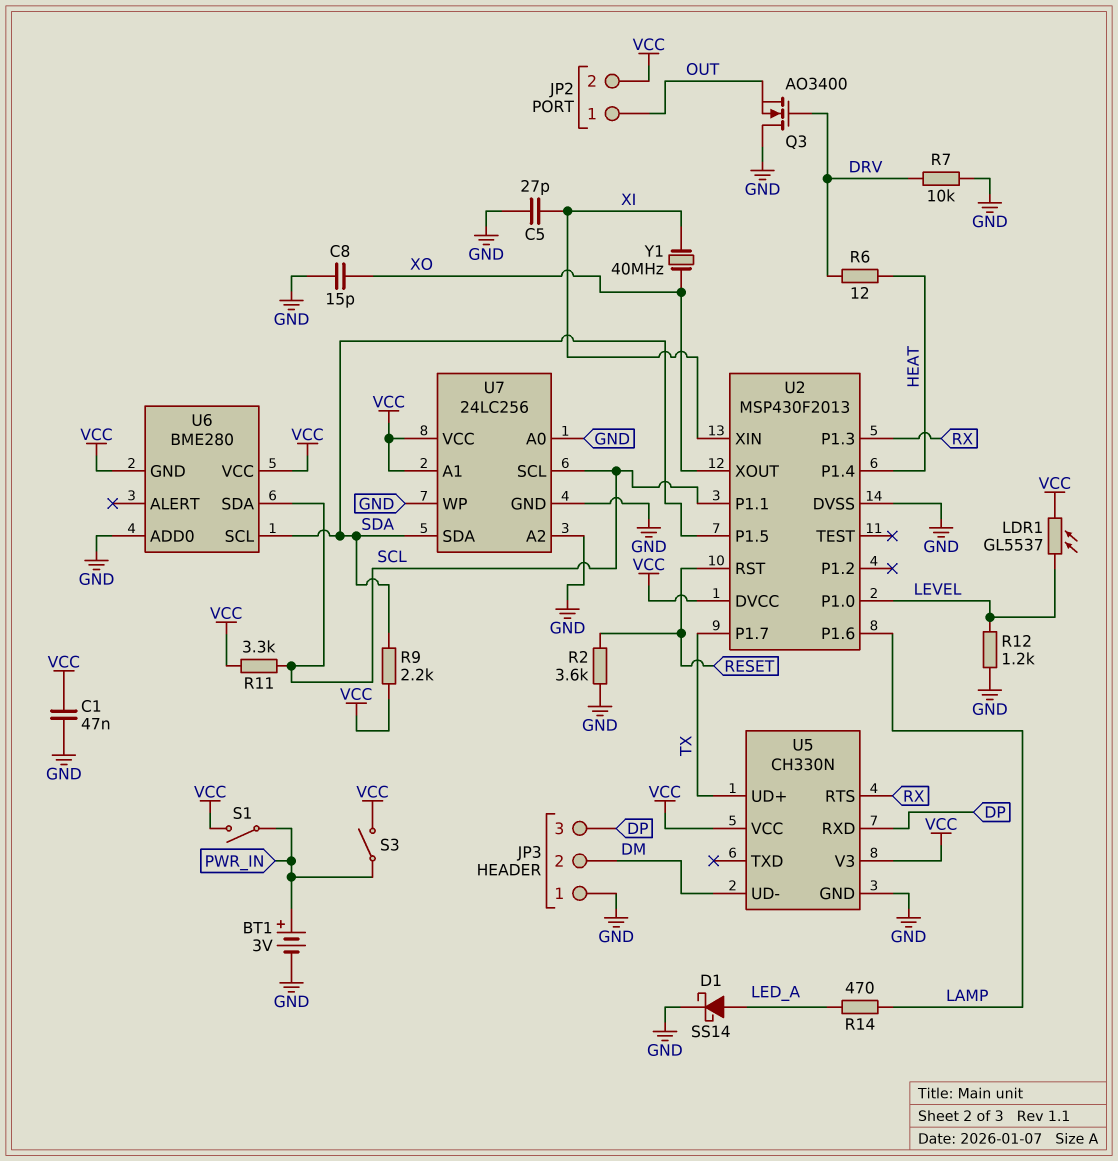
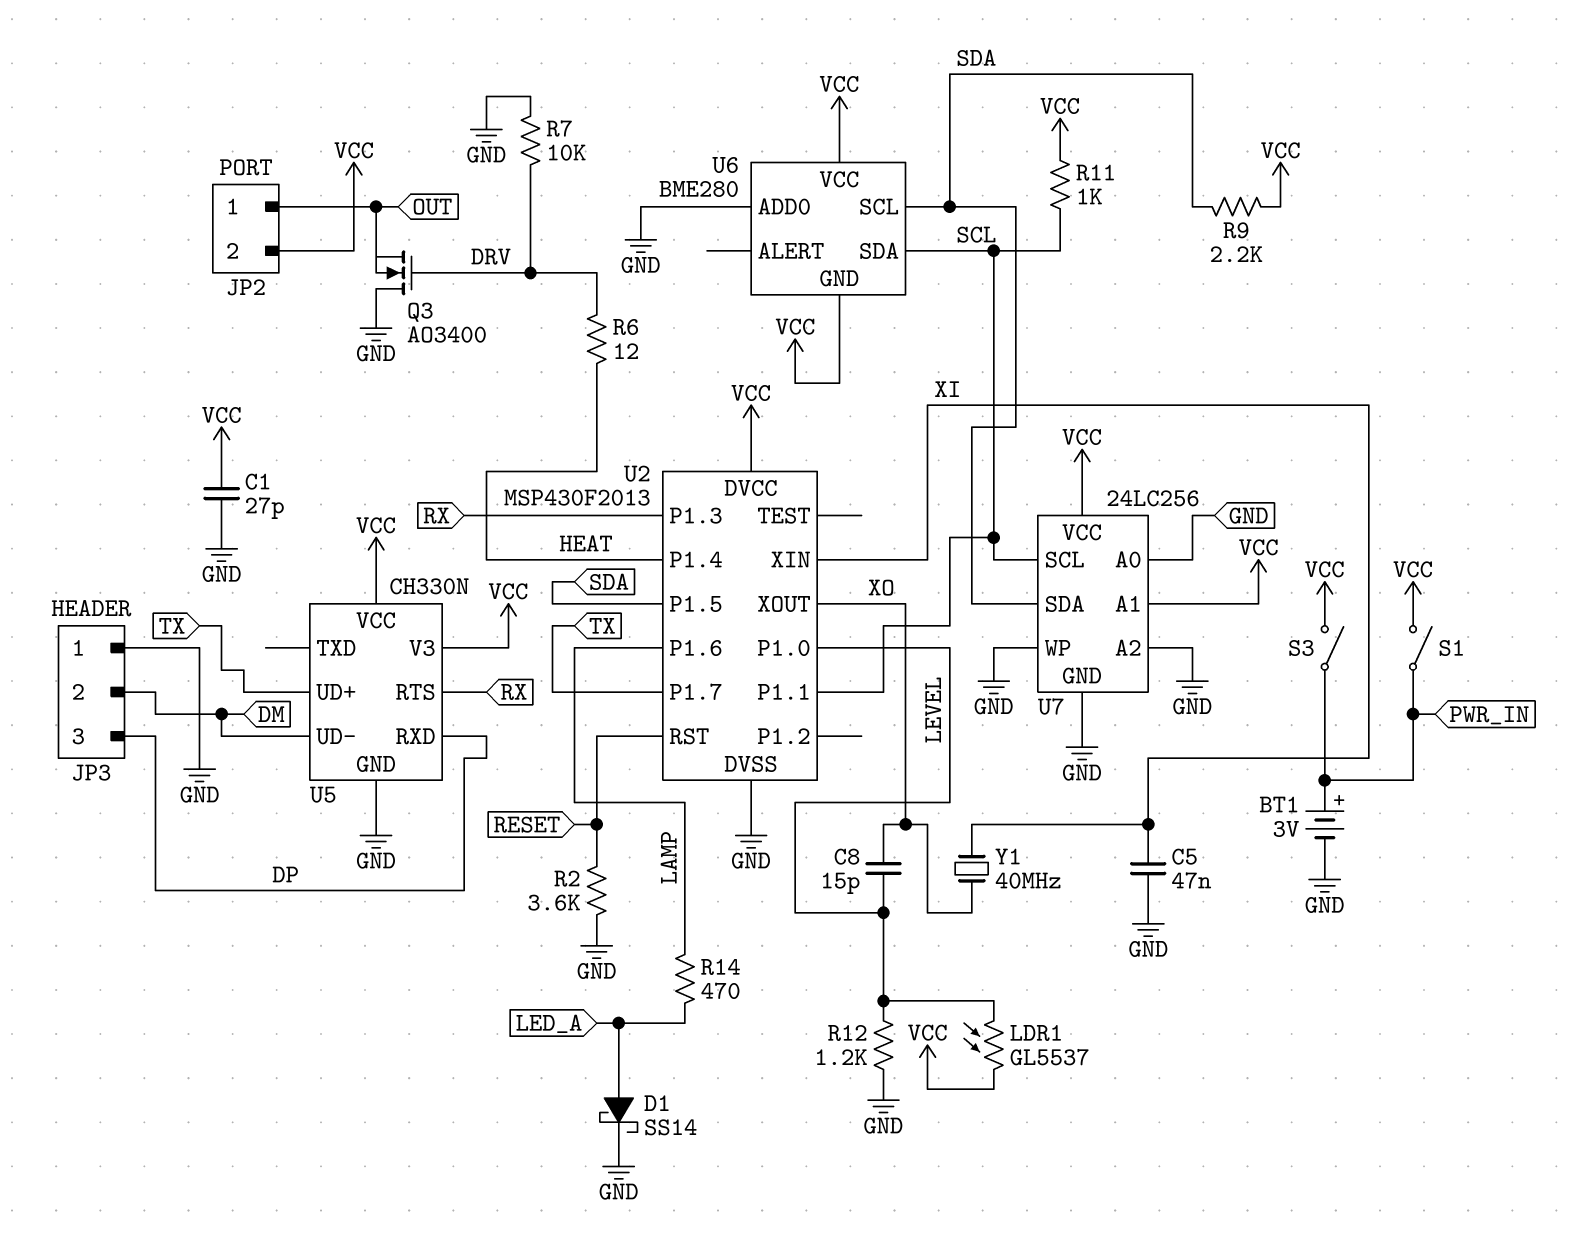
C1: 47nF (GND, VCC) -> 27pF (GND, VCC)
C5: 27pF (GND, XI) -> 47nF (GND, XI)
C8: 15pF (GND, XO) -> 15pF (LEVEL, XO)
R11: 3.3k (SCL, VCC) -> 1k (SCL, VCC)

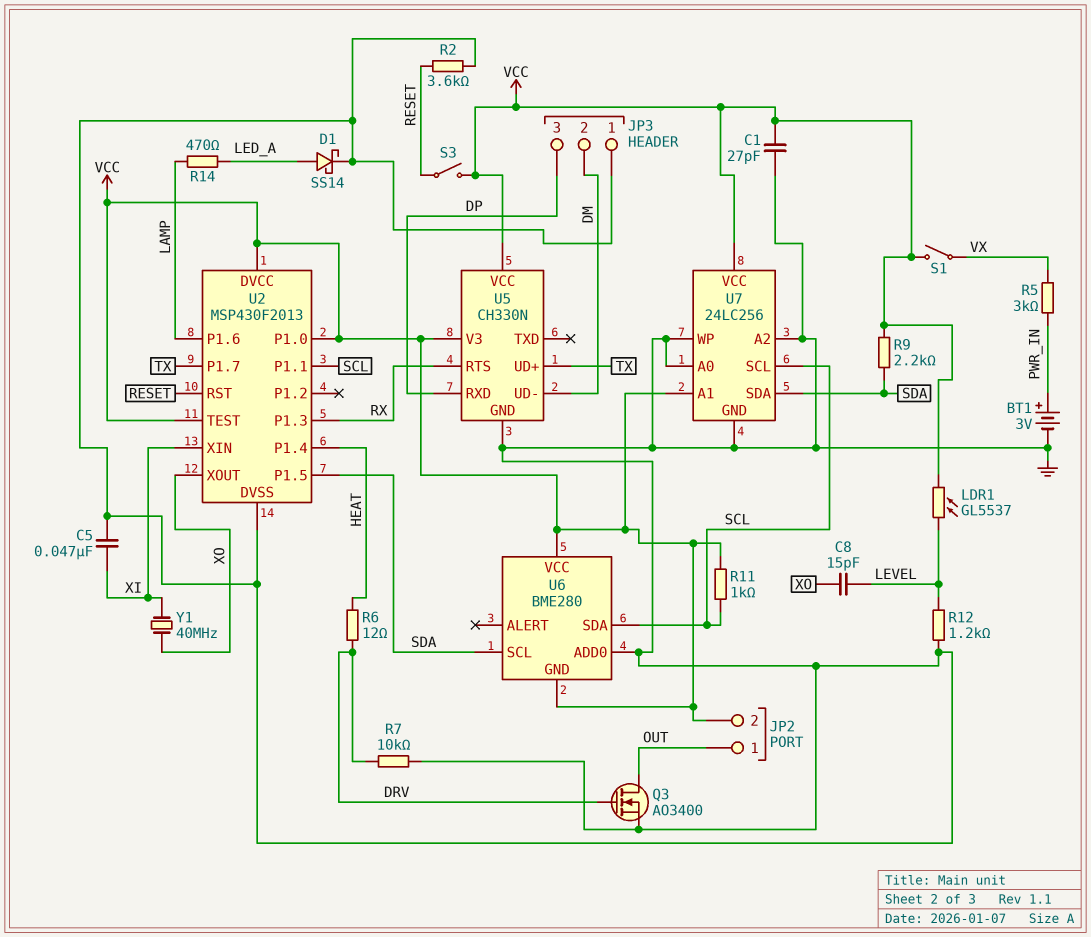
Q3: NMOS AO3400 (G DRV, D GND, S OUT) -> NMOS AO3400 (G DRV, D OUT, S GND)
R5: none -> 3k (PWR_IN, VX)
S1: switch (PWR_IN, VCC) -> switch (VCC, VX)
S3: switch (PWR_IN, VCC) -> switch (RESET, VCC)
U2 pin P1.0: LEVEL -> VCC
U2 pin TEST: none -> VCC

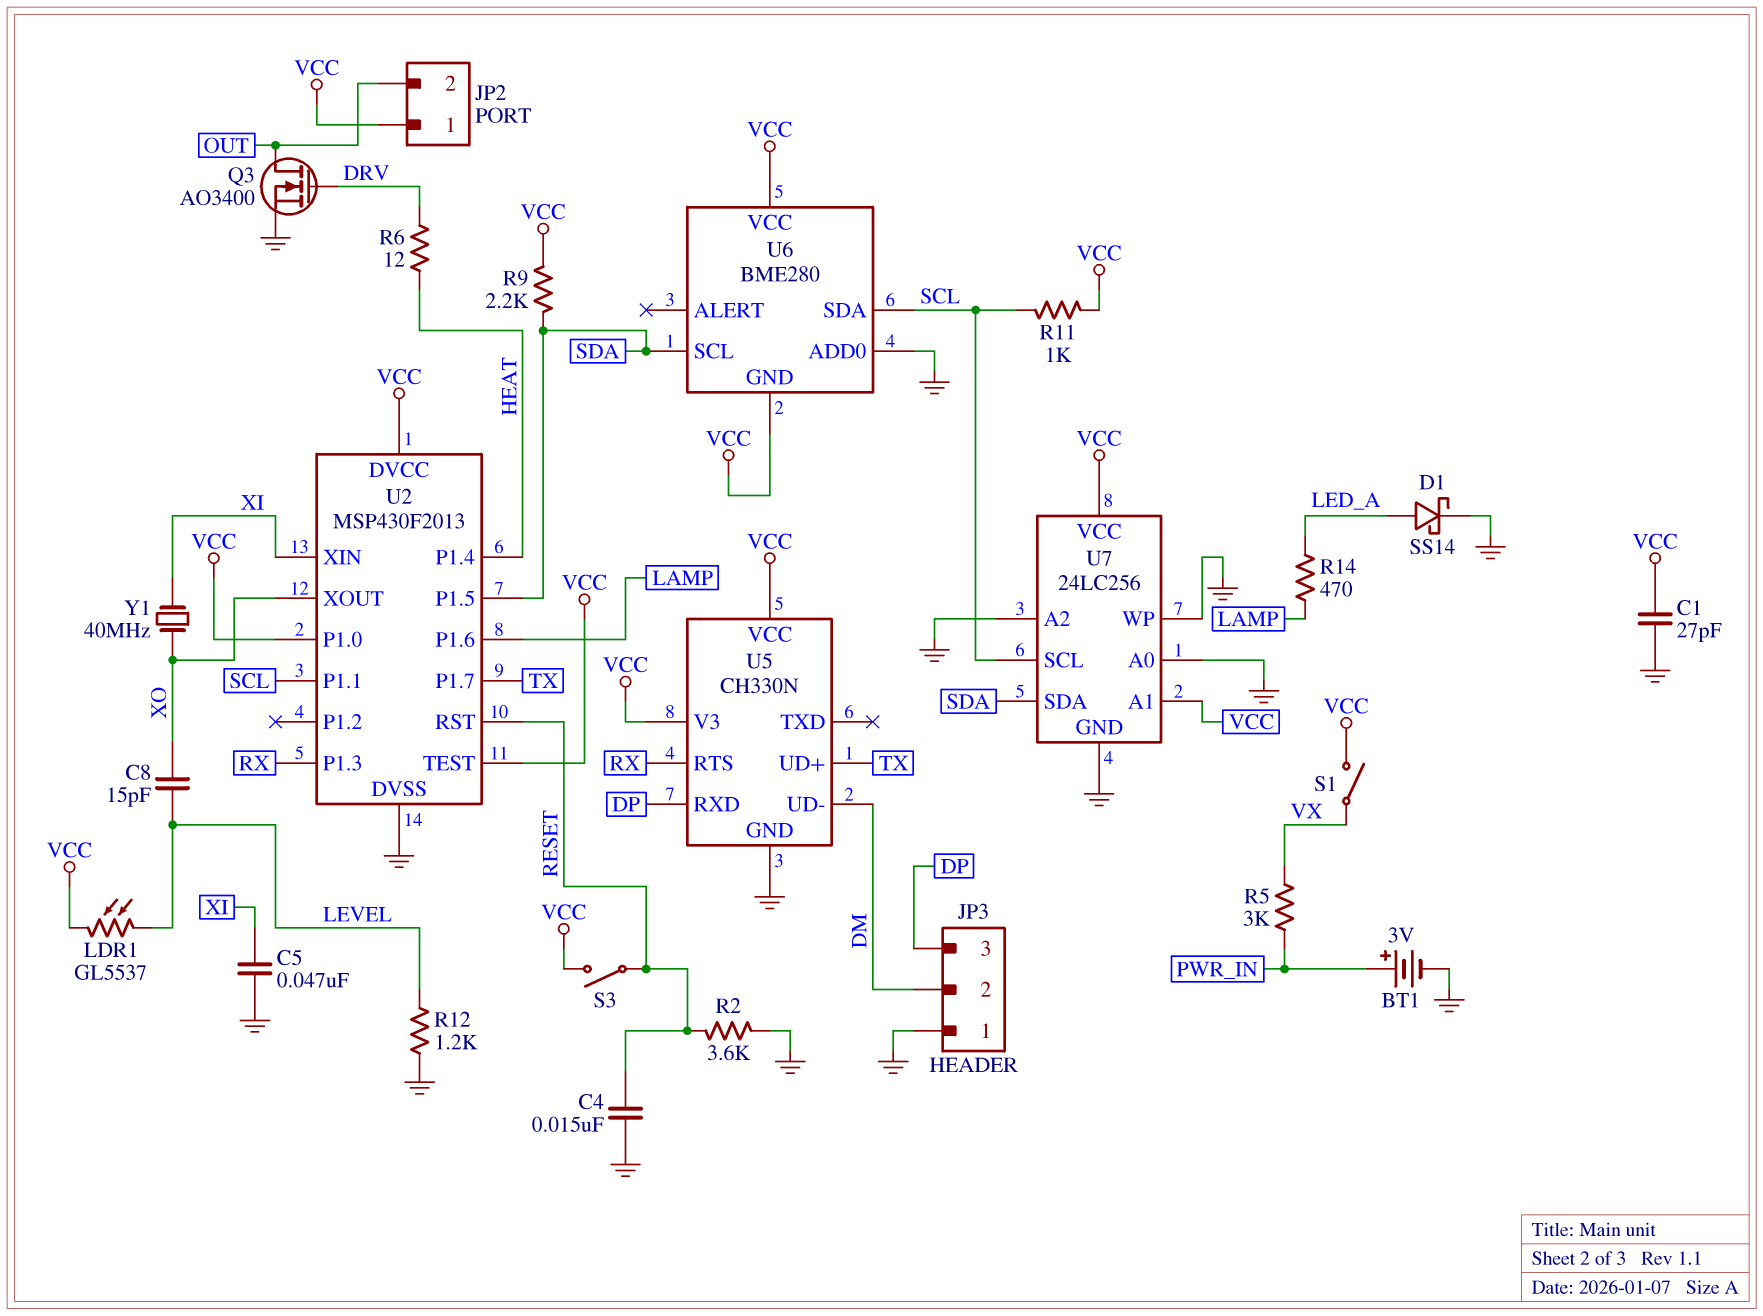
C4: none -> 15nF (GND, RESET)
JP2 pin 1: OUT -> VCC
JP2 pin 2: VCC -> OUT
R7: 10k (DRV, GND) -> none

